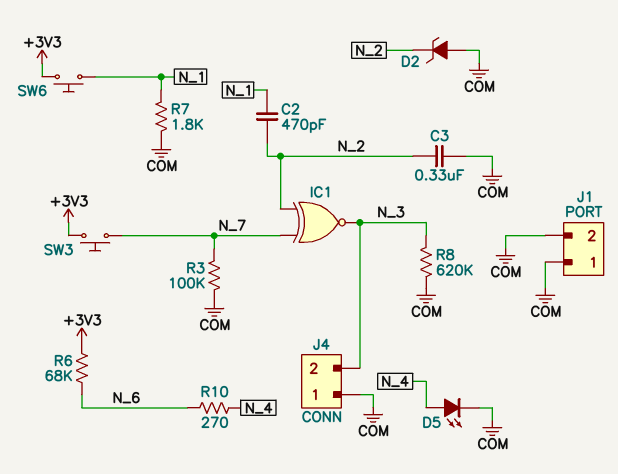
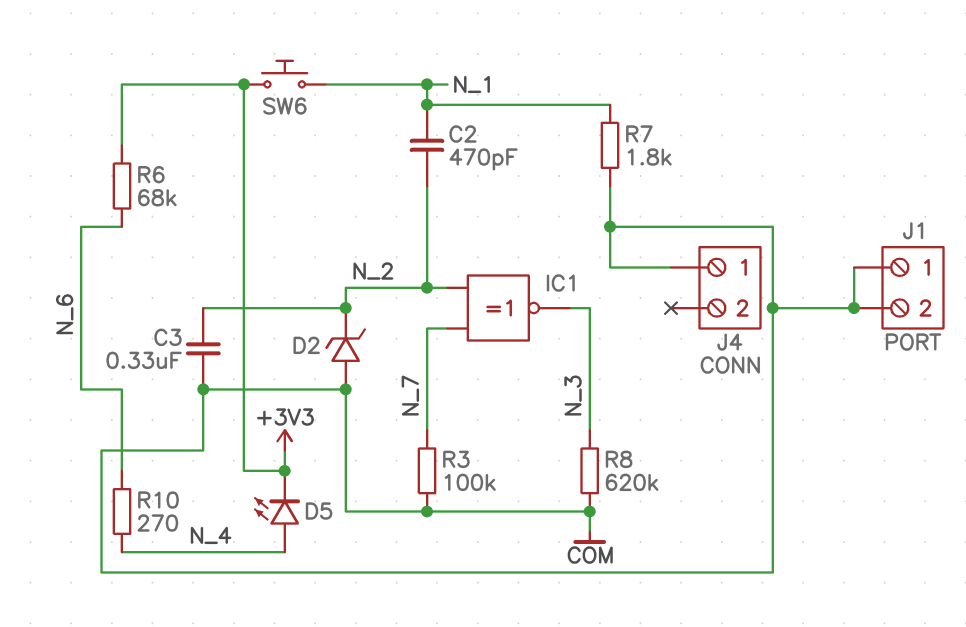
D5: LED (A N_4, K COM) -> LED (A N_4, K +3V3)
J4 pin 2: N_3 -> none
SW3: button (+3V3, N_7) -> none

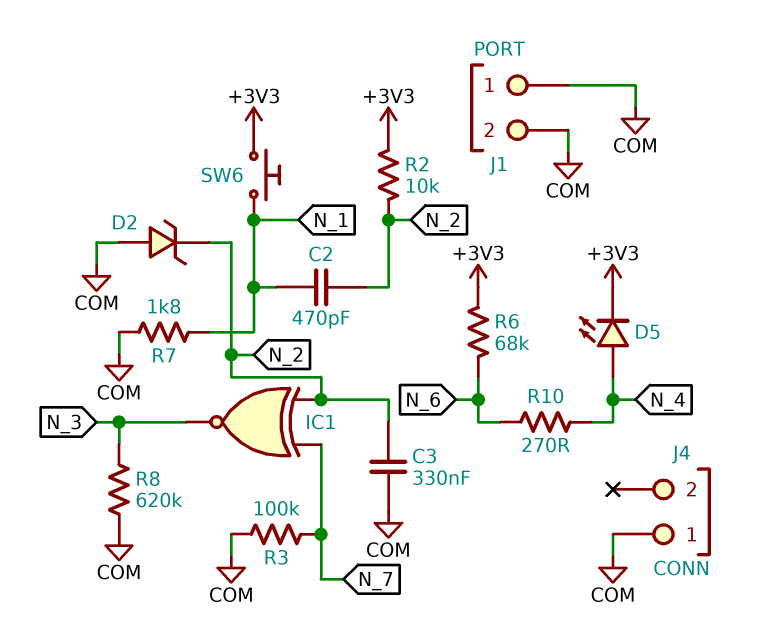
R2: none -> 10k (+3V3, N_2)

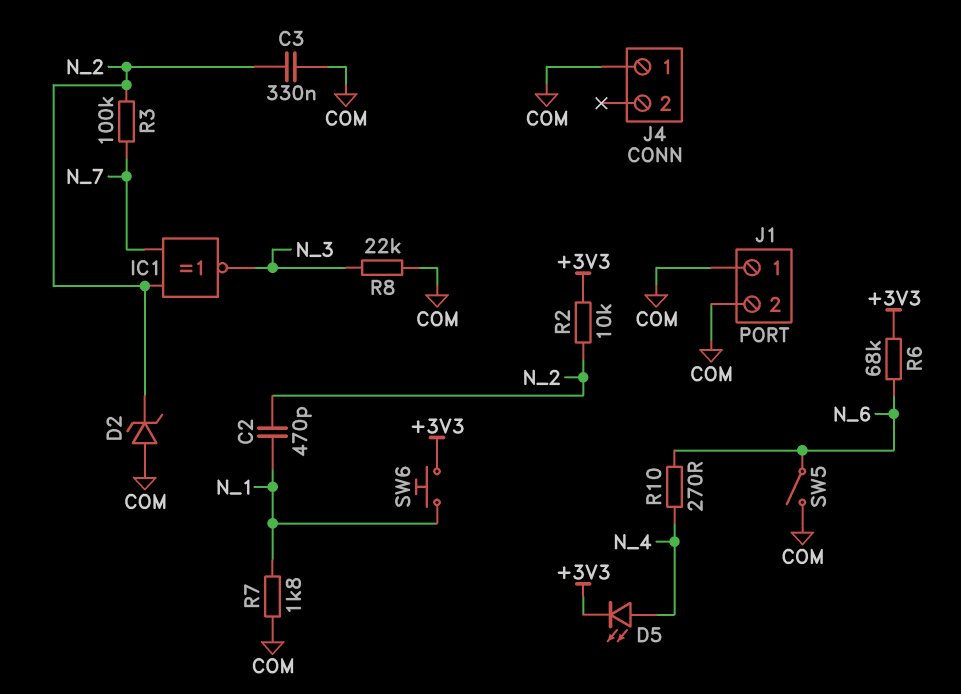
R3: 100k (COM, N_7) -> 100k (N_2, N_7)
R8: 620k (COM, N_3) -> 22k (COM, N_3)
SW5: none -> switch (COM, N_6)

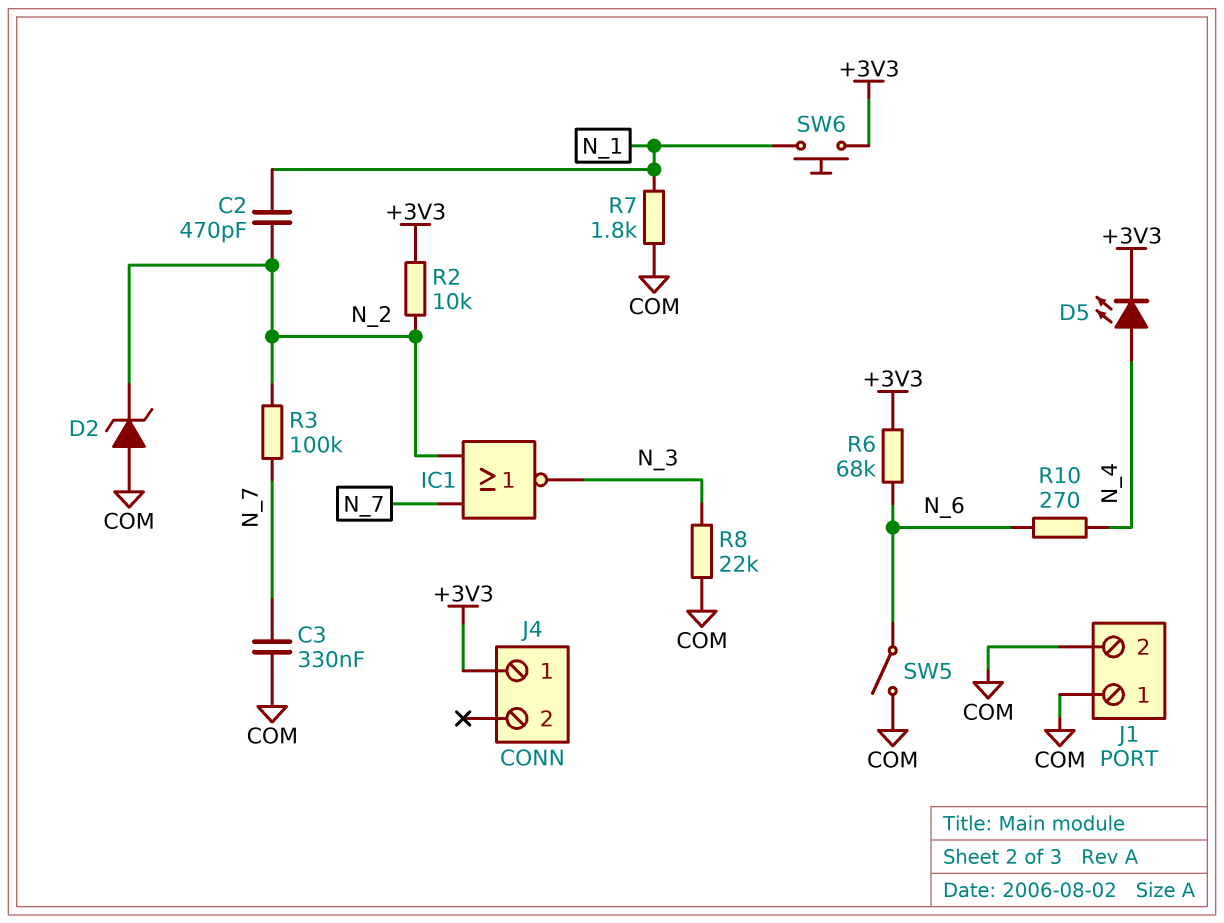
C3: 330nF (COM, N_2) -> 330nF (COM, N_7)
IC1: XNOR (in N_2, in N_7, out N_3) -> NOR (in N_2, in N_7, out N_3)
J4 pin 1: COM -> +3V3

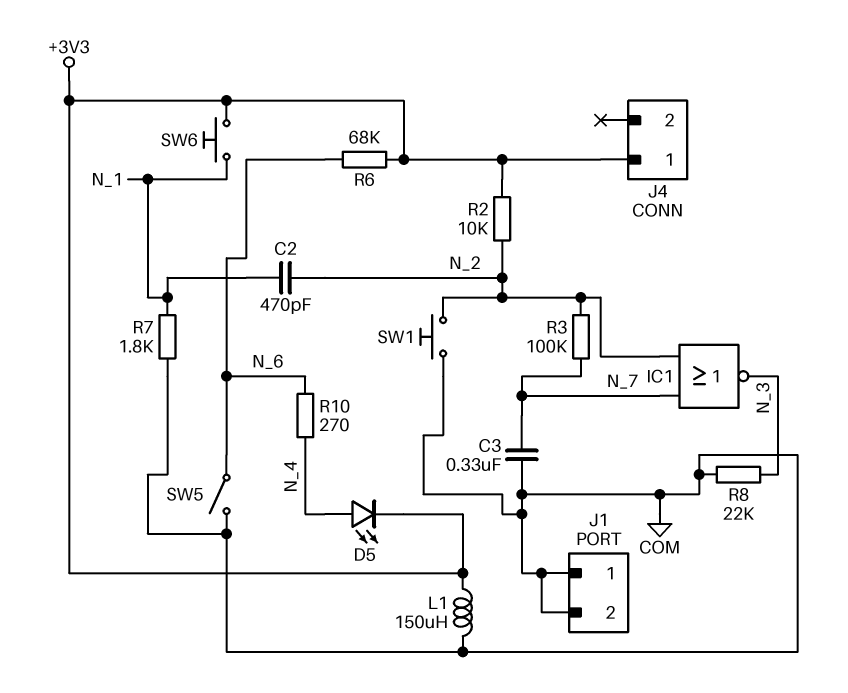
D2: zener (A COM, K N_2) -> none
L1: none -> 150uH (+3V3, COM)
SW1: none -> button (COM, N_2)

